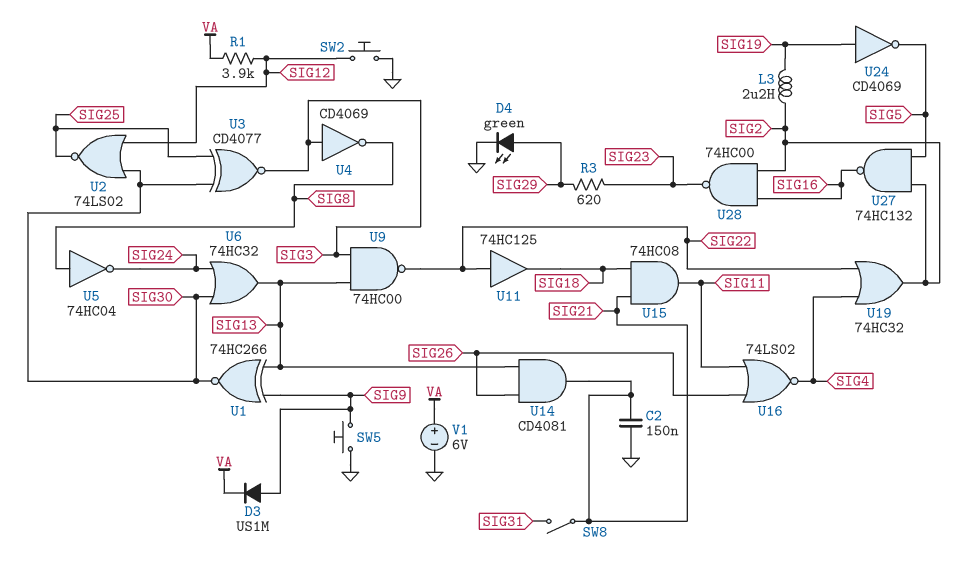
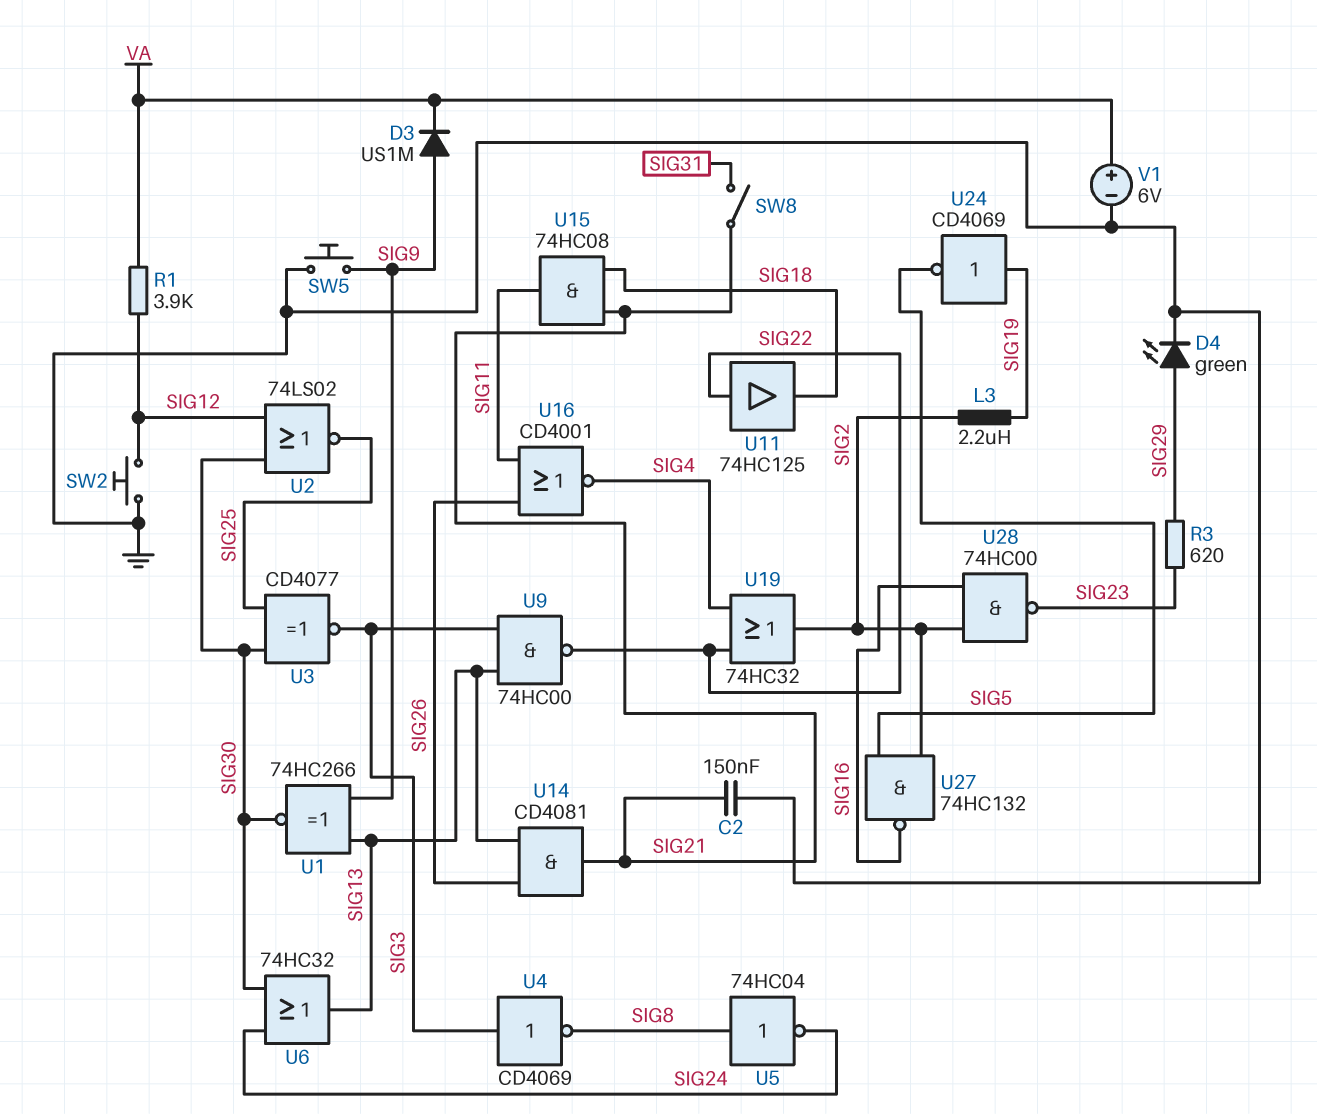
U16: NOR 74LS02 (in SIG11, in SIG26, out SIG4) -> NOR CD4001 (in SIG11, in SIG26, out SIG4)

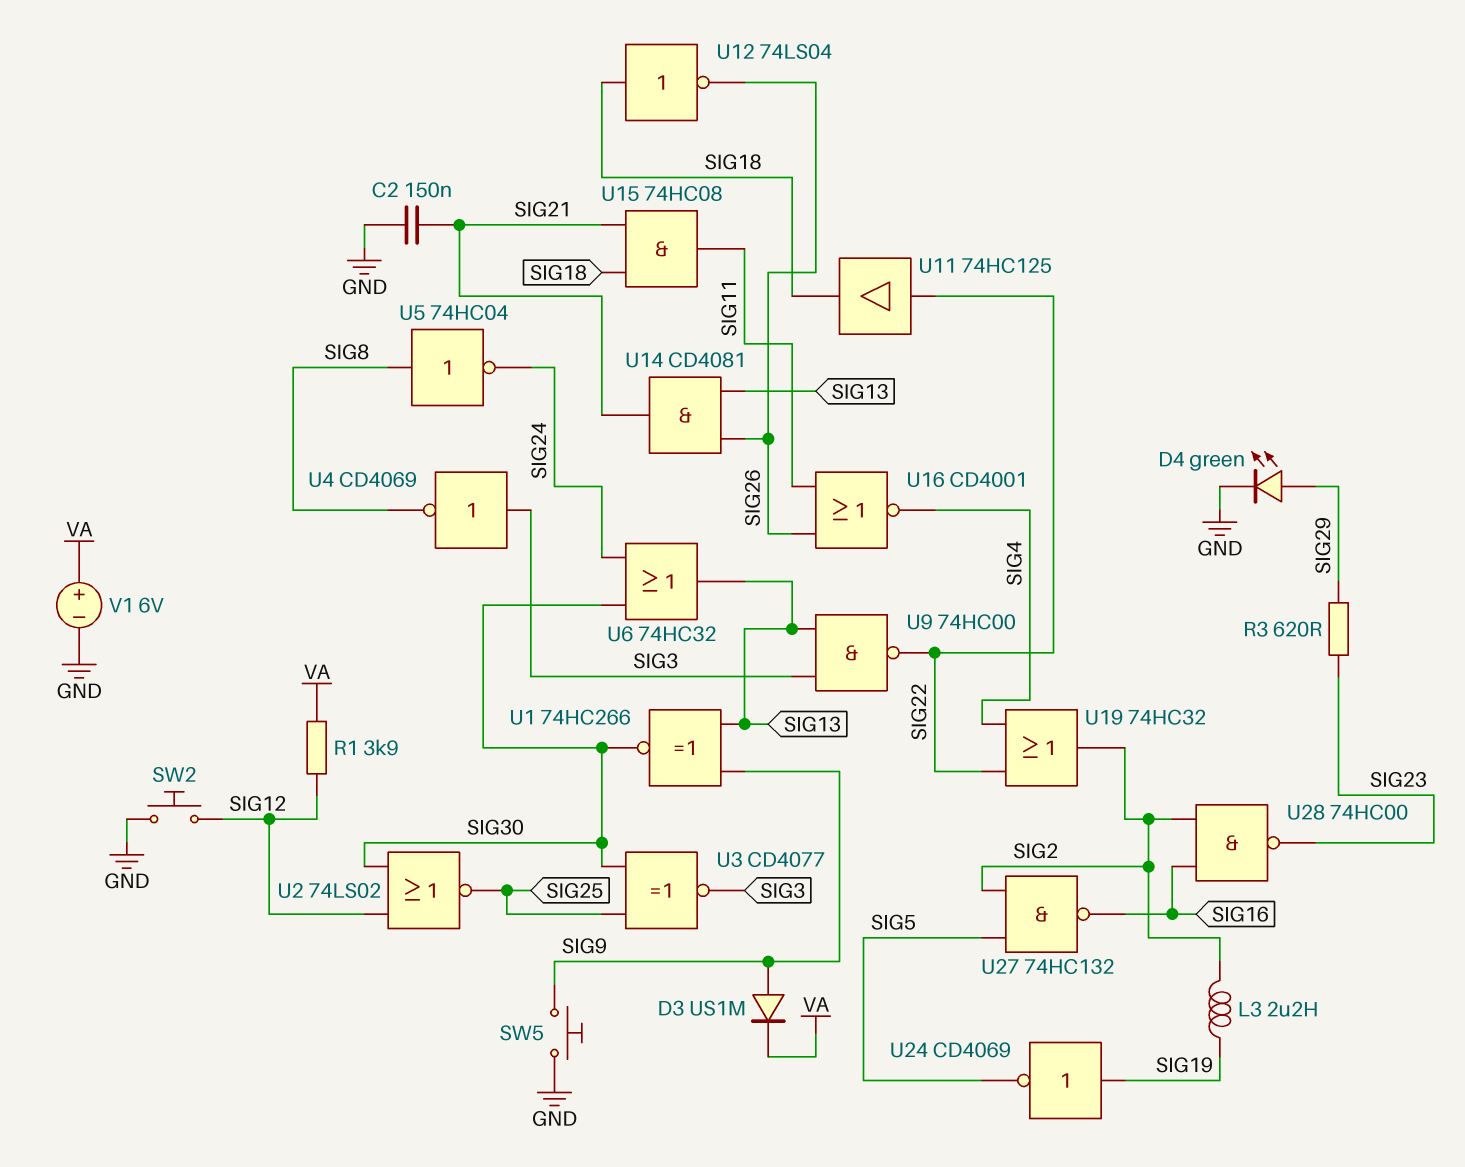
SW8: switch (SIG21, SIG31) -> none
U12: none -> NOT 74LS04 (in SIG18, out SIG26)

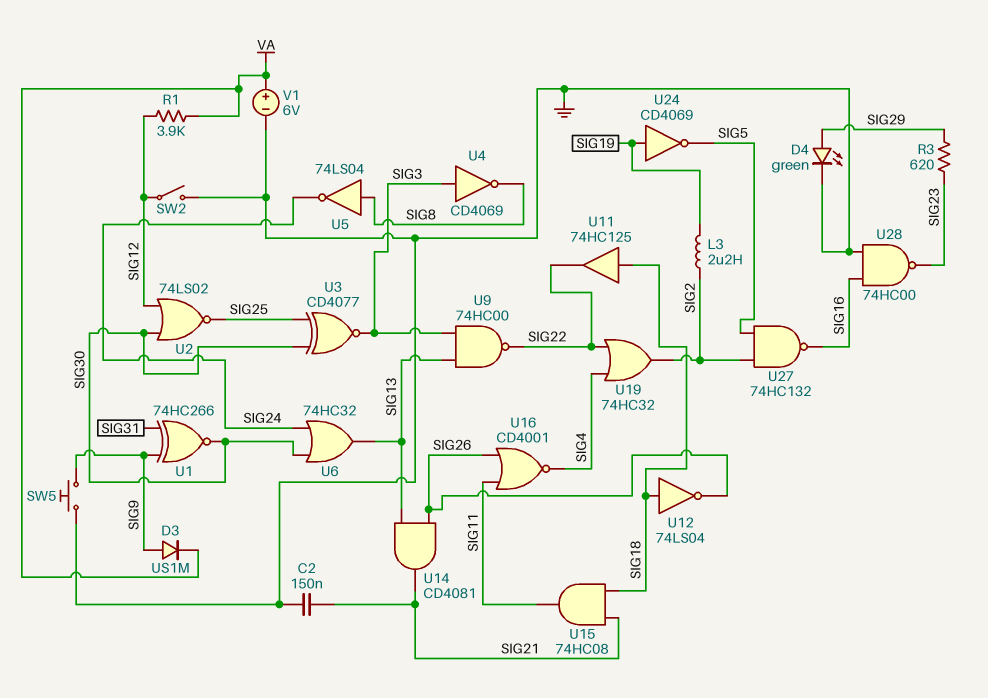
SW2: button (GND, SIG12) -> switch (GND, SIG12)
U1: XNOR 74HC266 (in SIG9, in SIG13, out SIG30) -> XNOR 74HC266 (in SIG9, in SIG31, out SIG30)
U5: NOT 74HC04 (in SIG8, out SIG24) -> NOT 74LS04 (in SIG8, out SIG24)
U11: buffer 74HC125 (in SIG22, out SIG18) -> buffer 74HC125 (in SIG18, out SIG22)
U28: NAND 74HC00 (in SIG2, in SIG16, out SIG23) -> NAND 74HC00 (in GND, in SIG16, out SIG23)

